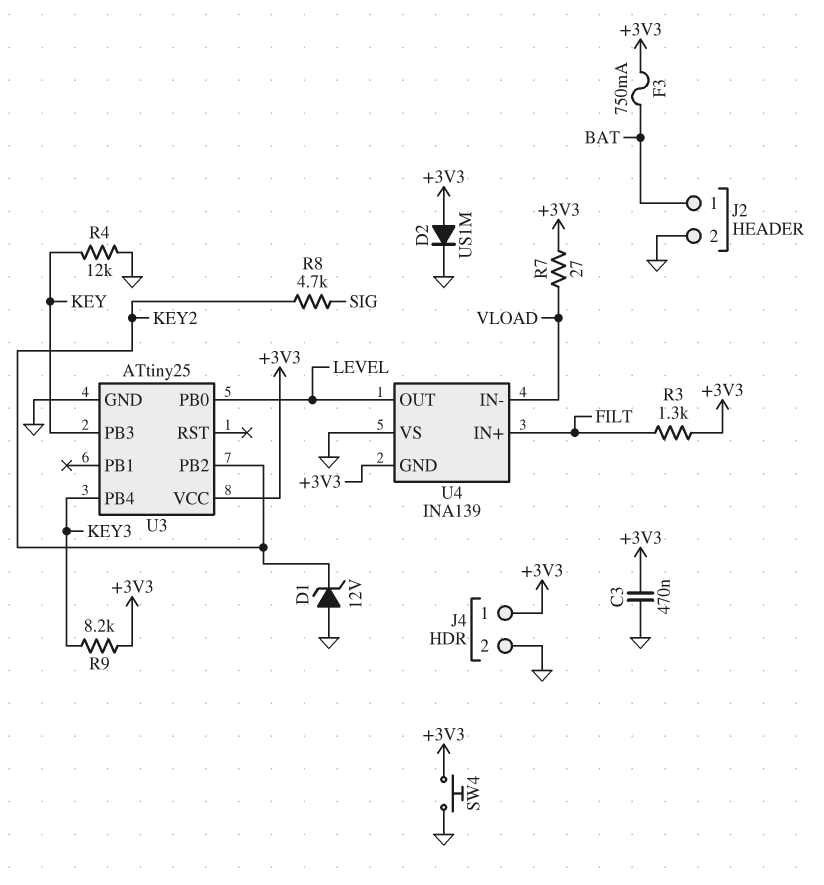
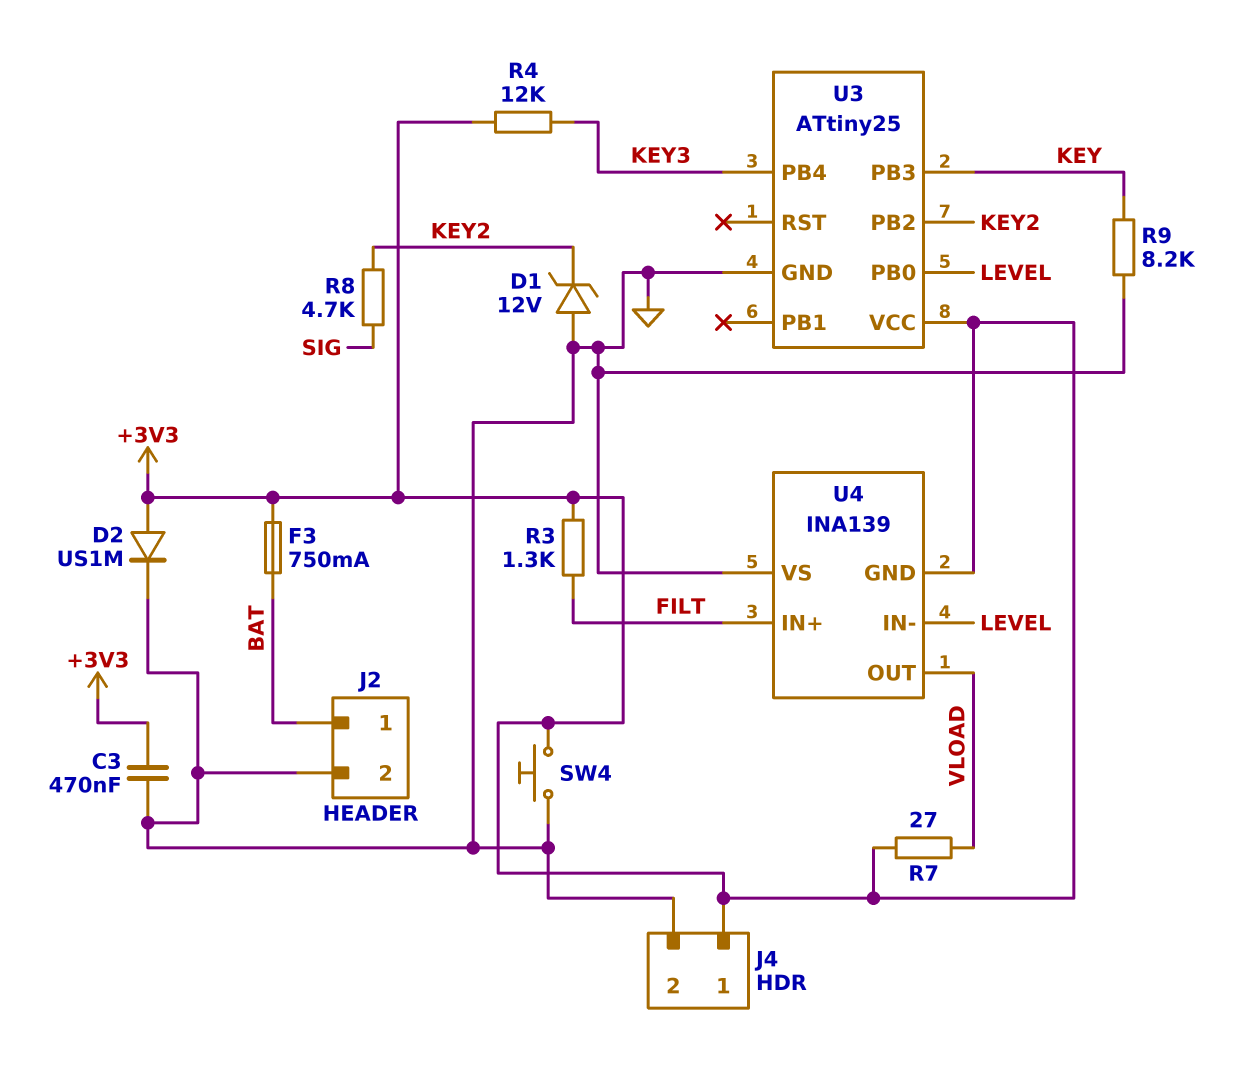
R4: 12k (GND, KEY) -> 12k (+3V3, KEY3)
R9: 8.2k (+3V3, KEY3) -> 8.2k (GND, KEY)
U4 pin IN-: VLOAD -> LEVEL
U4 pin OUT: LEVEL -> VLOAD

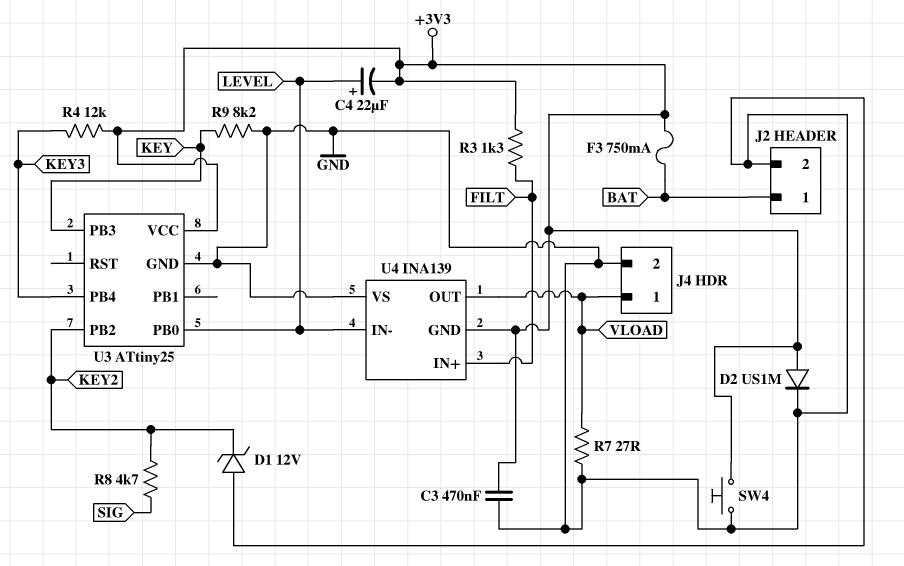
C4: none -> 22uF (plus LEVEL, minus +3V3)
J4 pin 1: +3V3 -> VLOAD
R7: 27 (+3V3, VLOAD) -> 27 (GND, VLOAD)

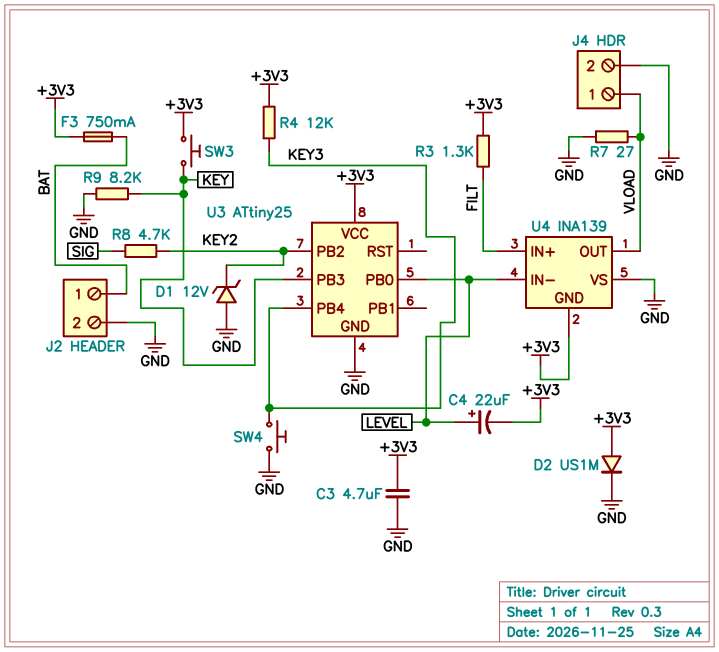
C3: 470nF (+3V3, GND) -> 4.7uF (+3V3, GND)
SW3: none -> button (+3V3, KEY)
SW4: button (+3V3, GND) -> button (GND, KEY3)

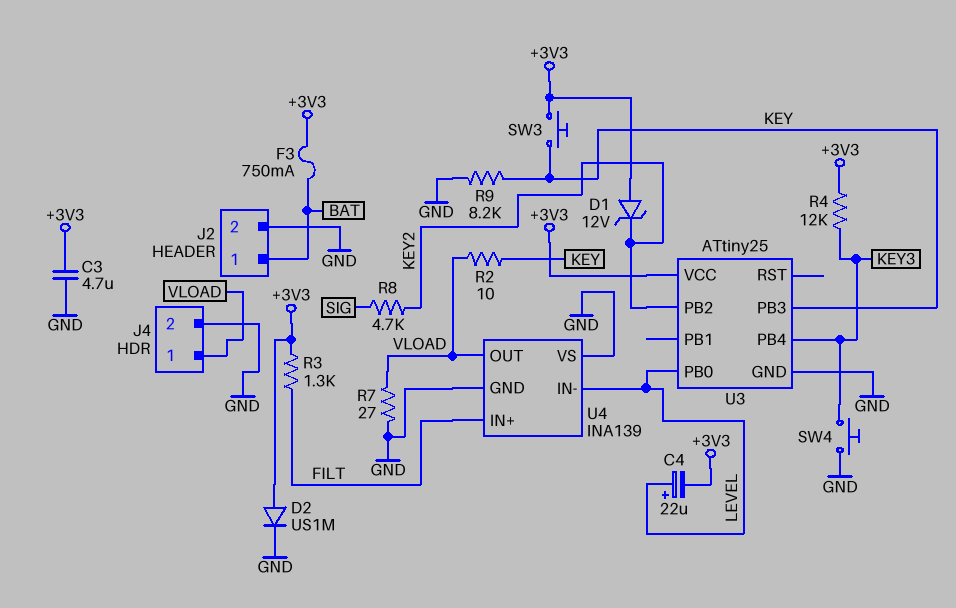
D1: zener 12V (A GND, K KEY2) -> zener 12V (A +3V3, K KEY2)
R2: none -> 10 (KEY, VLOAD)
U4 pin GND: +3V3 -> GND

